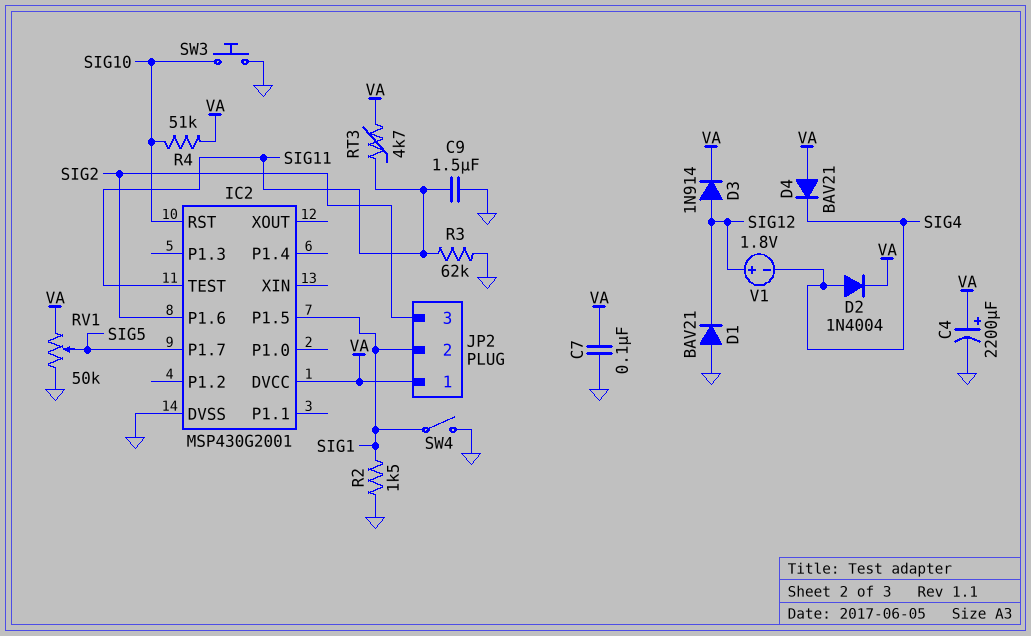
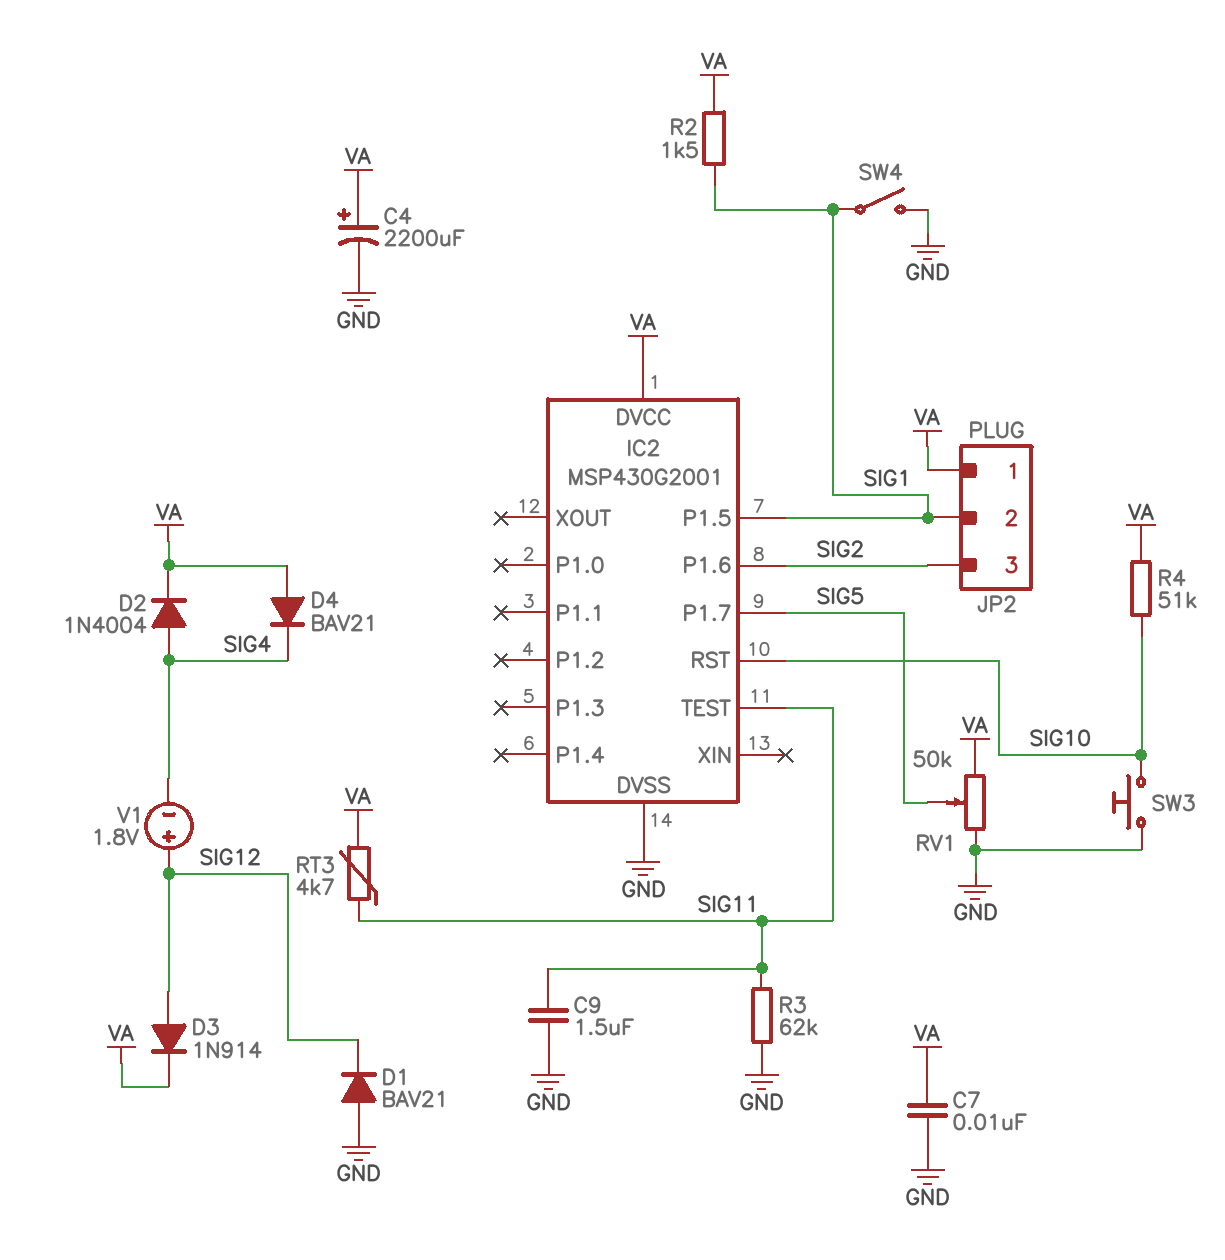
C7: 100nF (GND, VA) -> 10nF (GND, VA)
R2: 1.5k (GND, SIG1) -> 1.5k (SIG1, VA)

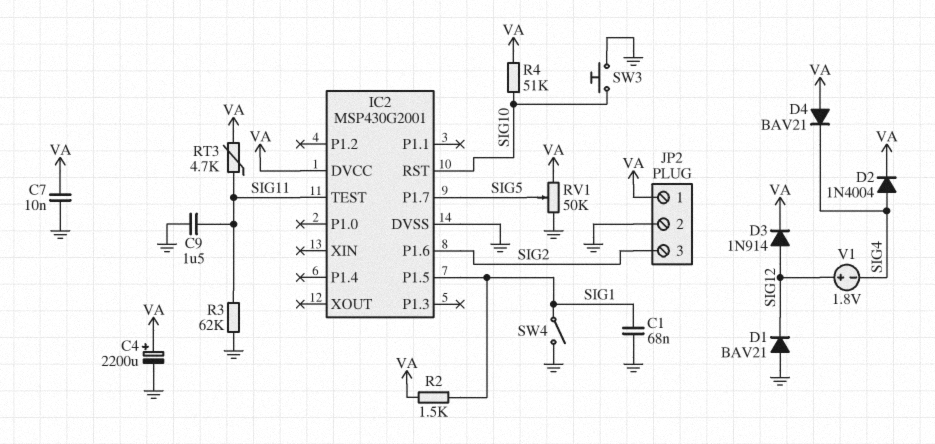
C1: none -> 68nF (GND, SIG1)
JP2 pin 2: SIG1 -> GND

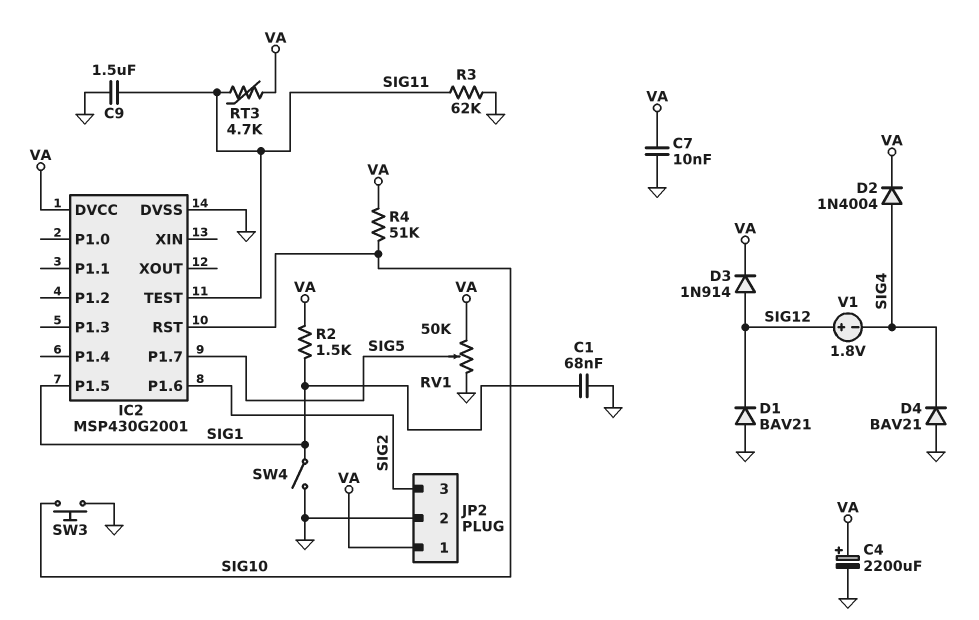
D4: diode BAV21 (A VA, K SIG4) -> diode BAV21 (A GND, K SIG4)

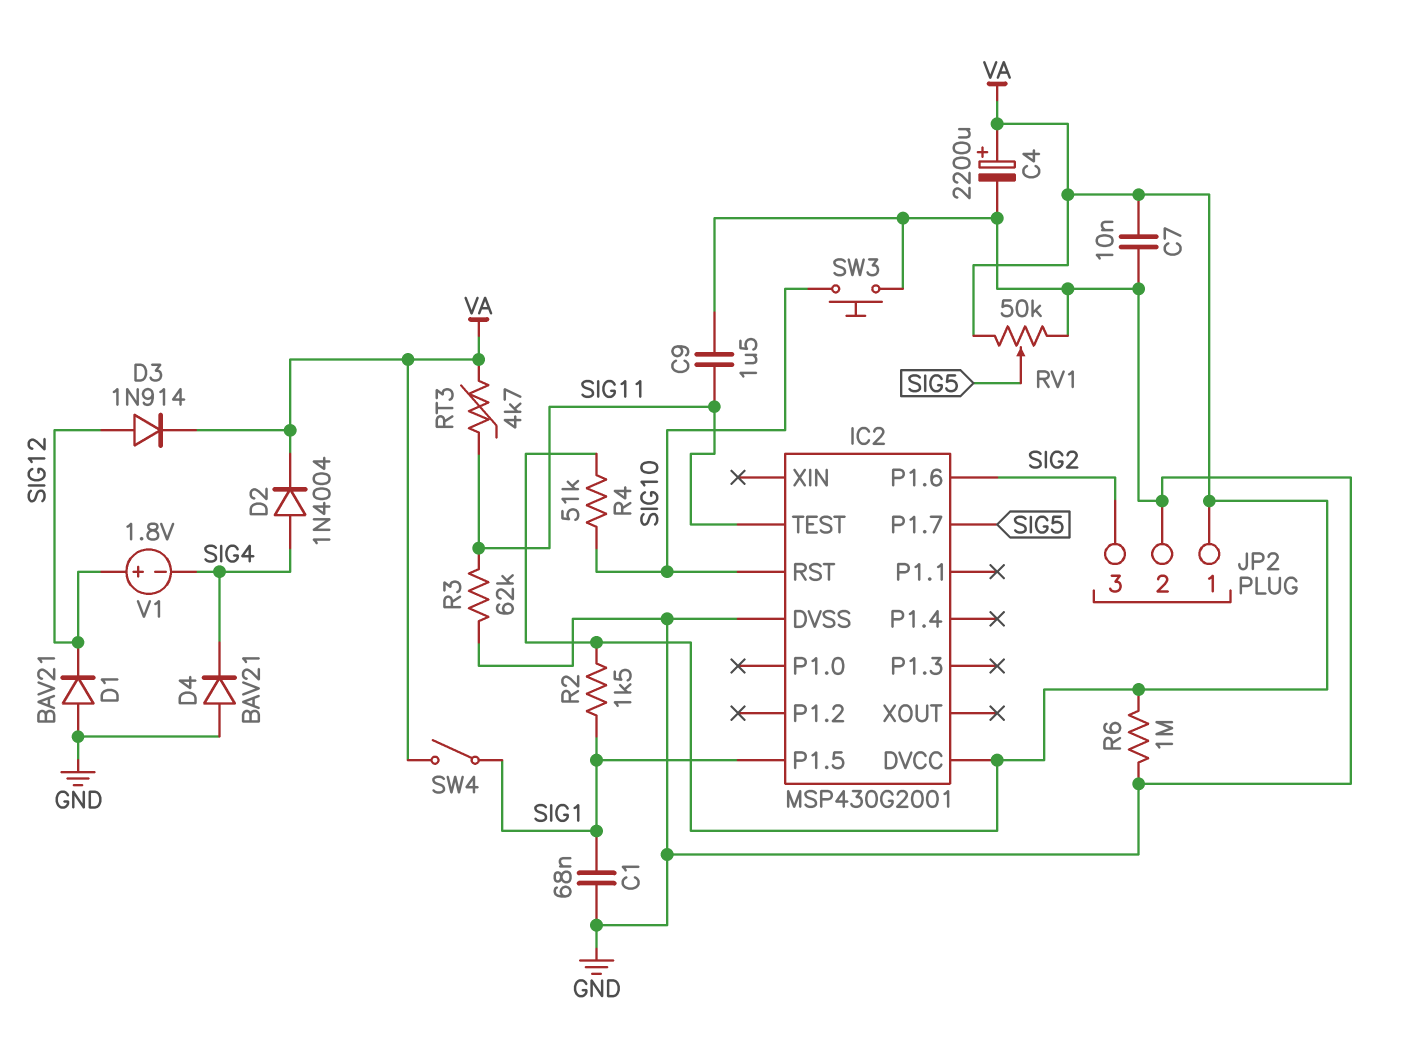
R6: none -> 1M (GND, VA)
SW4: switch (GND, SIG1) -> switch (SIG1, VA)

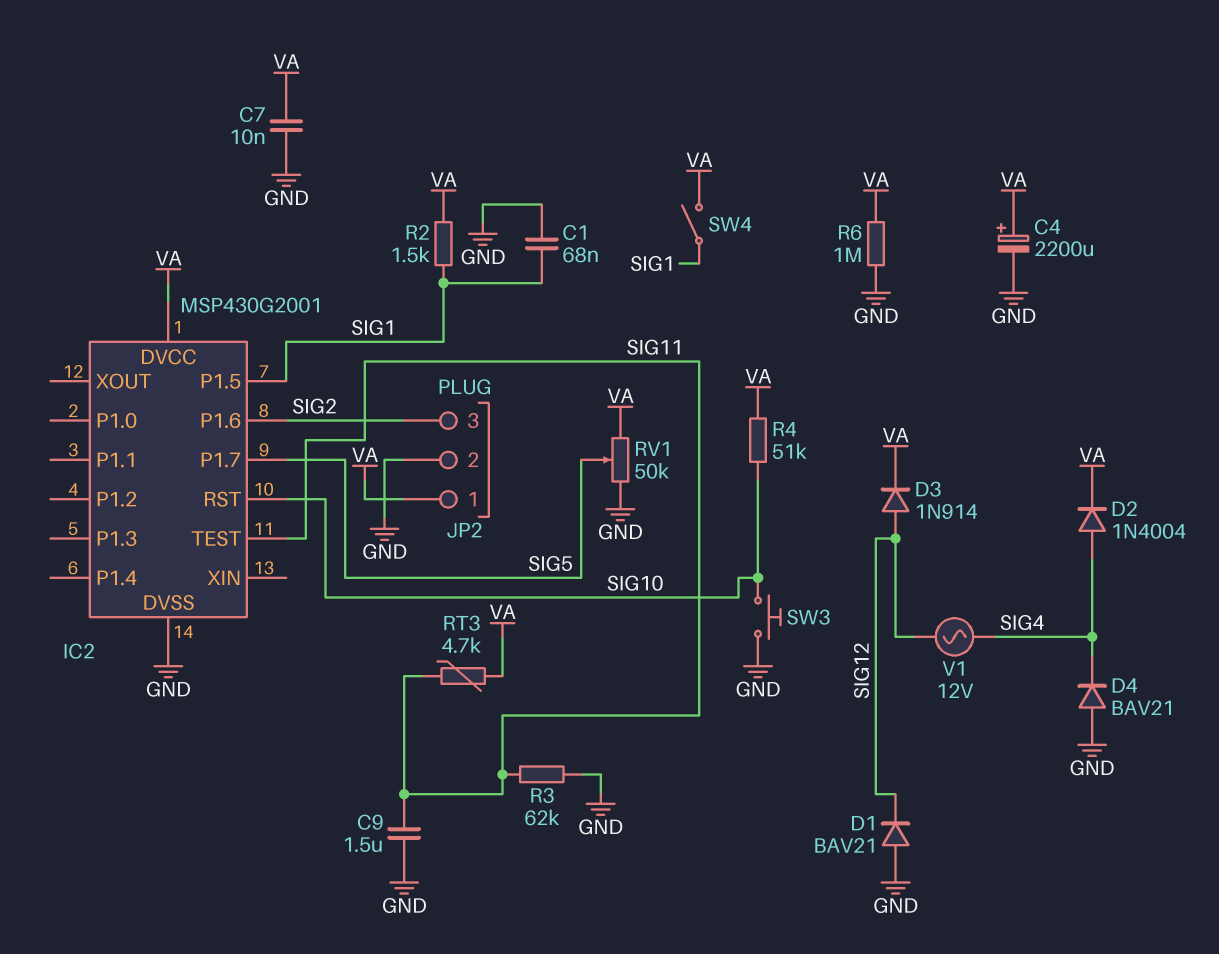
V1: 1.8V (plus SIG12, minus SIG4) -> AC 12V (SIG4, SIG12)

